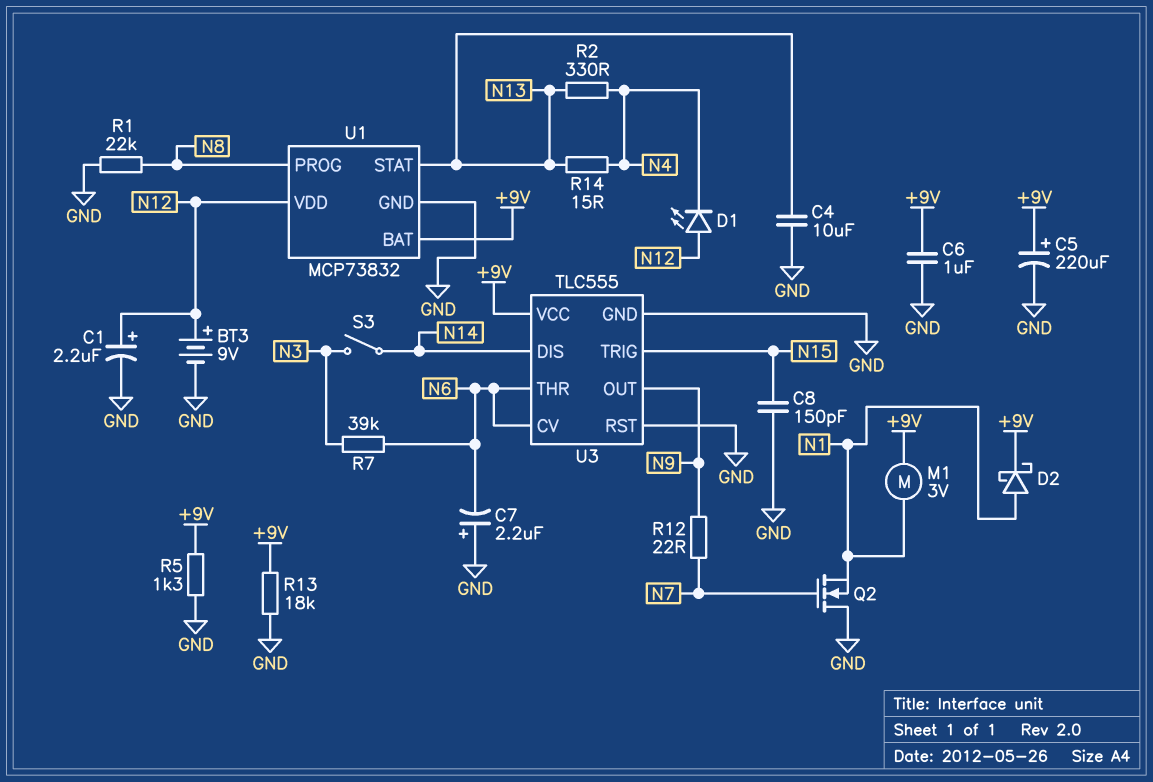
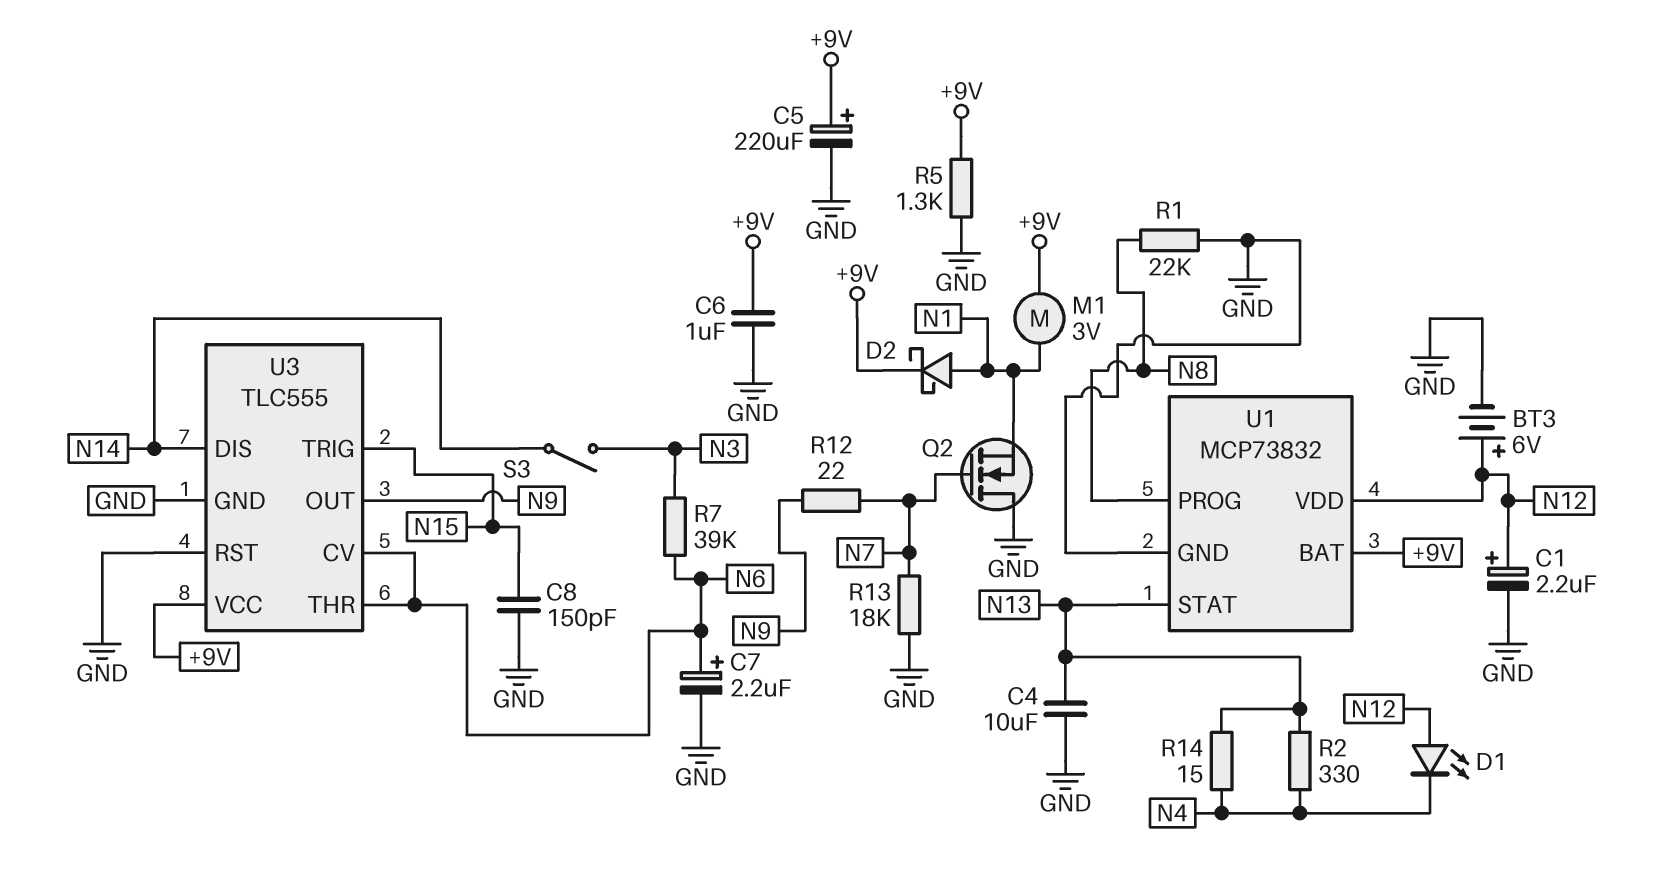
BT3: 9V (plus N12, minus GND) -> 6V (plus N12, minus GND)
C7: 2.2uF (plus GND, minus N6) -> 2.2uF (plus N6, minus GND)
R13: 18k (+9V, GND) -> 18k (GND, N7)

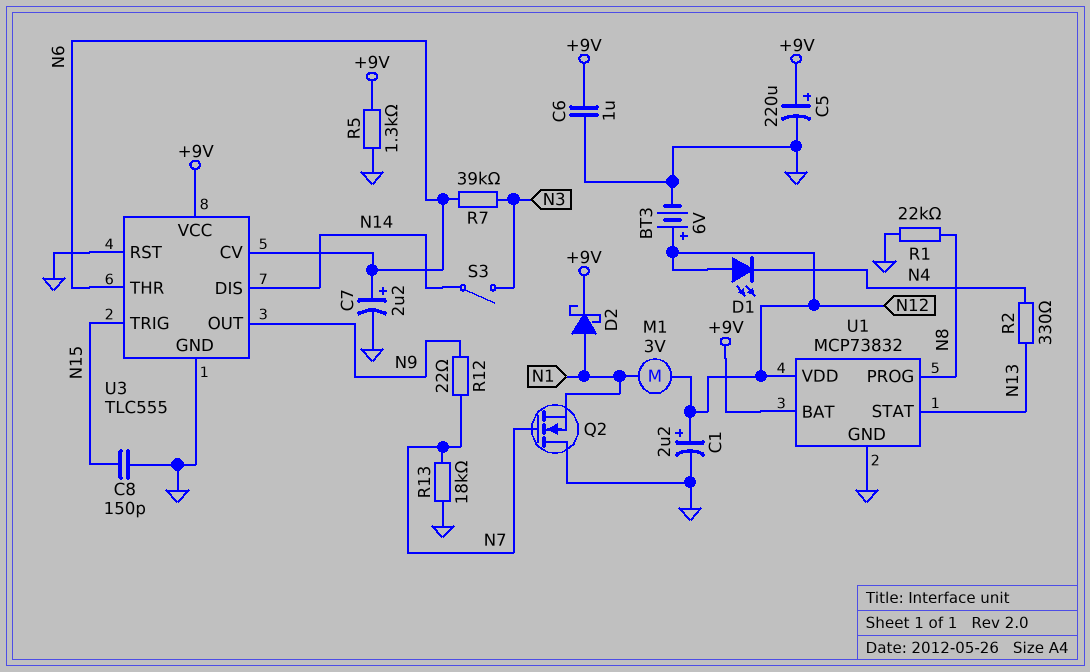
C4: 10uF (GND, N13) -> none
M1: motor 3V (+9V, N1) -> motor 3V (N1, N12)
R14: 15 (N4, N13) -> none

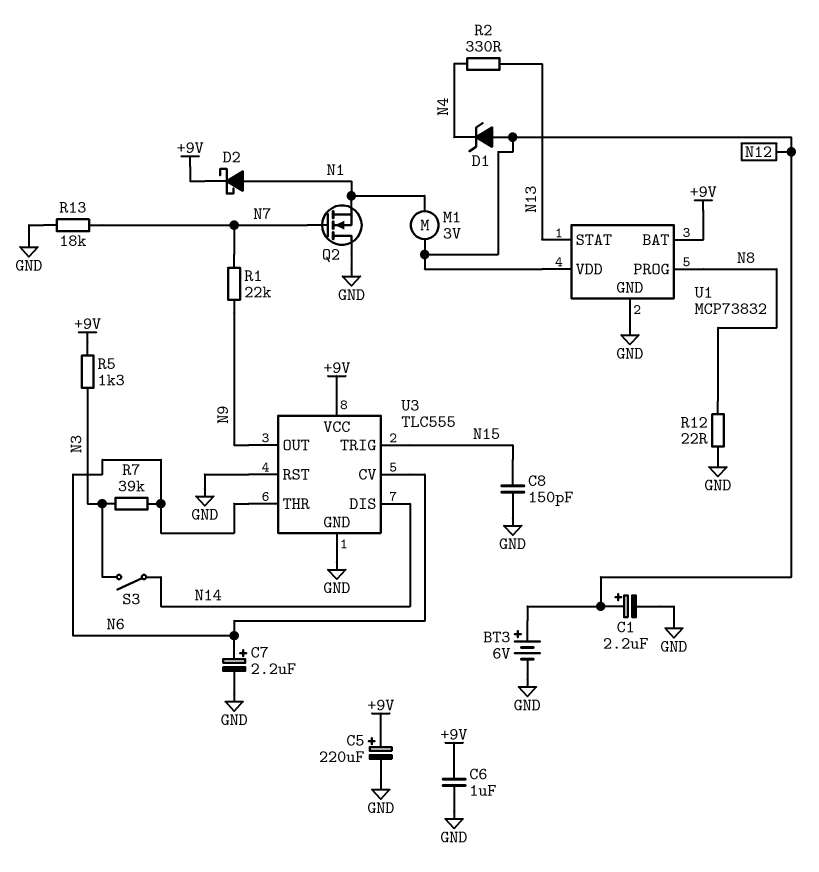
D1: LED (A N12, K N4) -> zener (A N12, K N4)
R1: 22k (GND, N8) -> 22k (N7, N9)
R5: 1.3k (+9V, GND) -> 1.3k (+9V, N3)
R12: 22 (N7, N9) -> 22 (GND, N8)

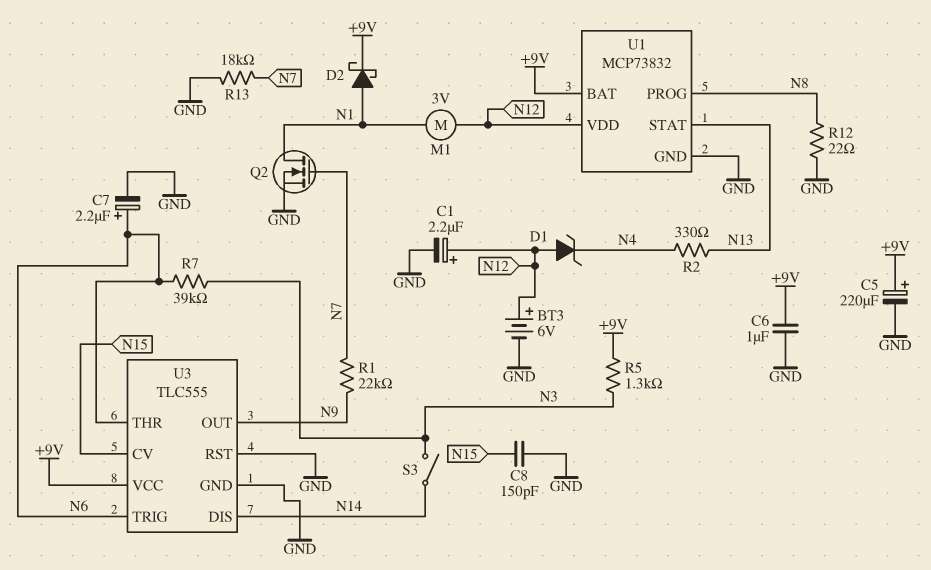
Q2: NMOS (G N7, D GND, S N1) -> NMOS (G N7, D N1, S GND)
U3 pin CV: N6 -> N15
U3 pin TRIG: N15 -> N6

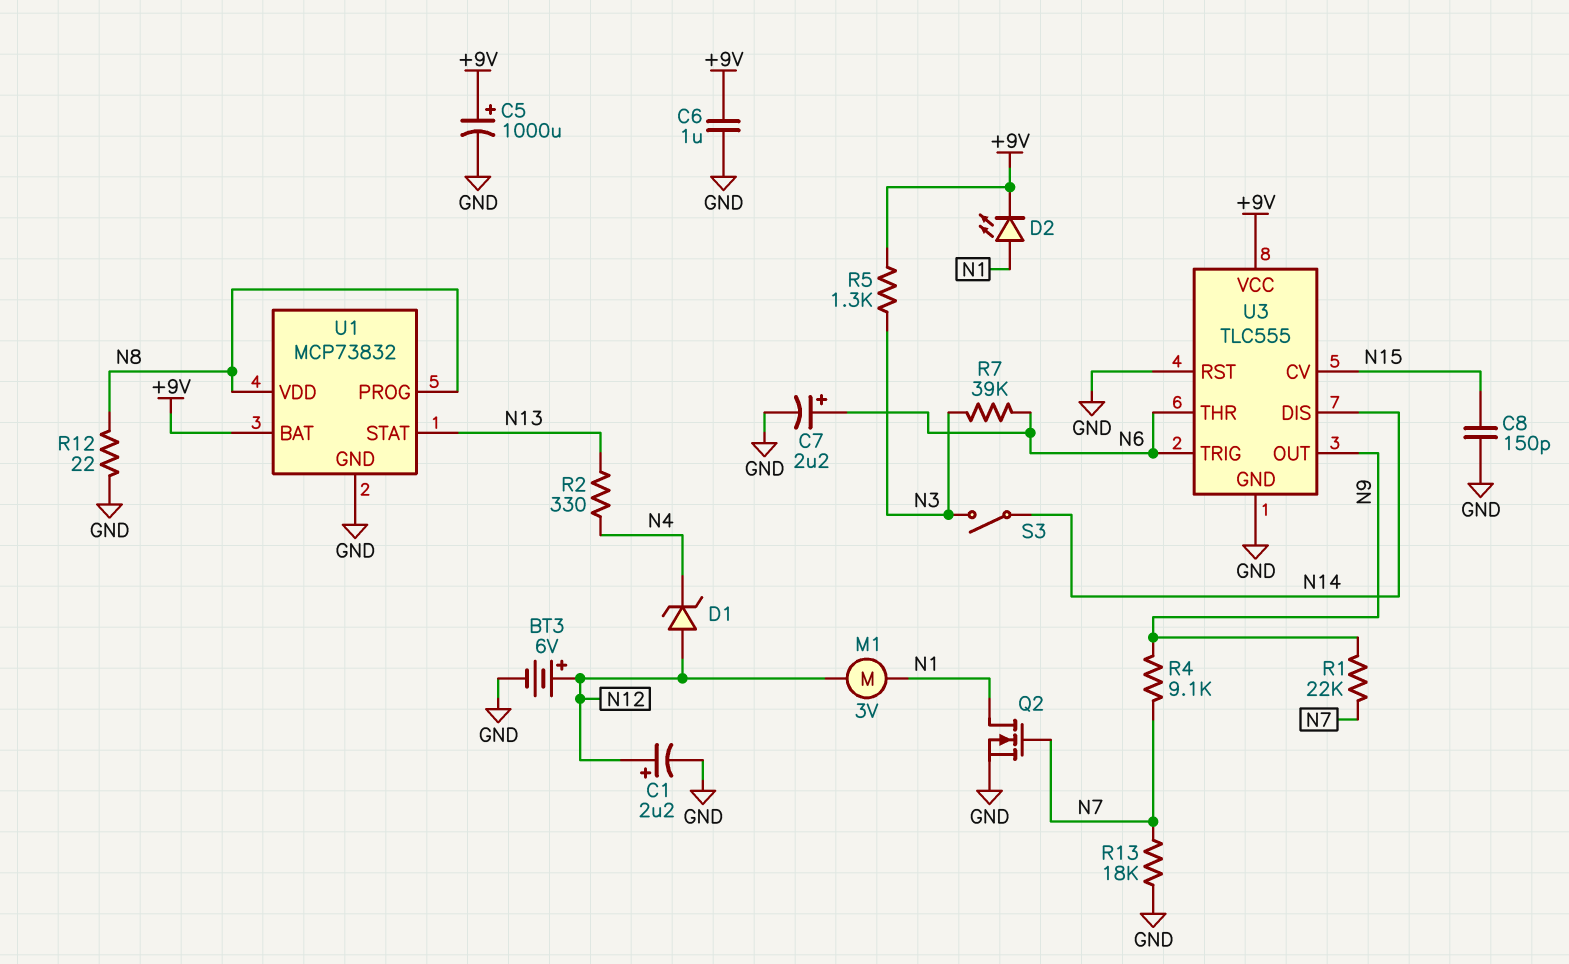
C5: 220uF (plus +9V, minus GND) -> 1000uF (plus +9V, minus GND)
D2: schottky (A N1, K +9V) -> LED (A N1, K +9V)
R4: none -> 9.1k (N7, N9)
U1 pin VDD: N12 -> N8

